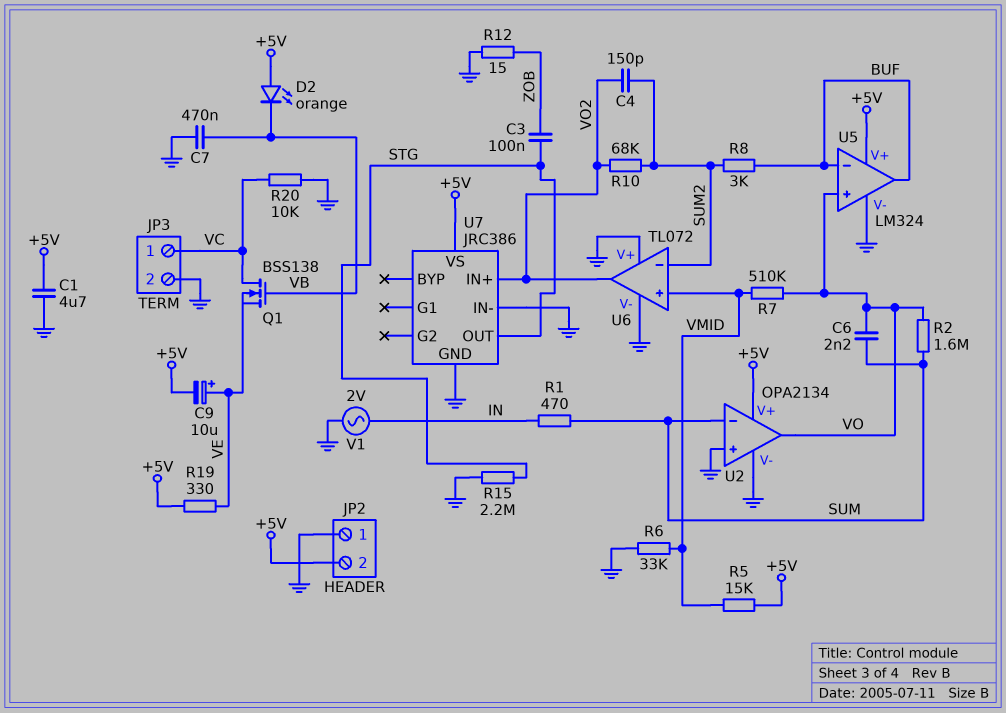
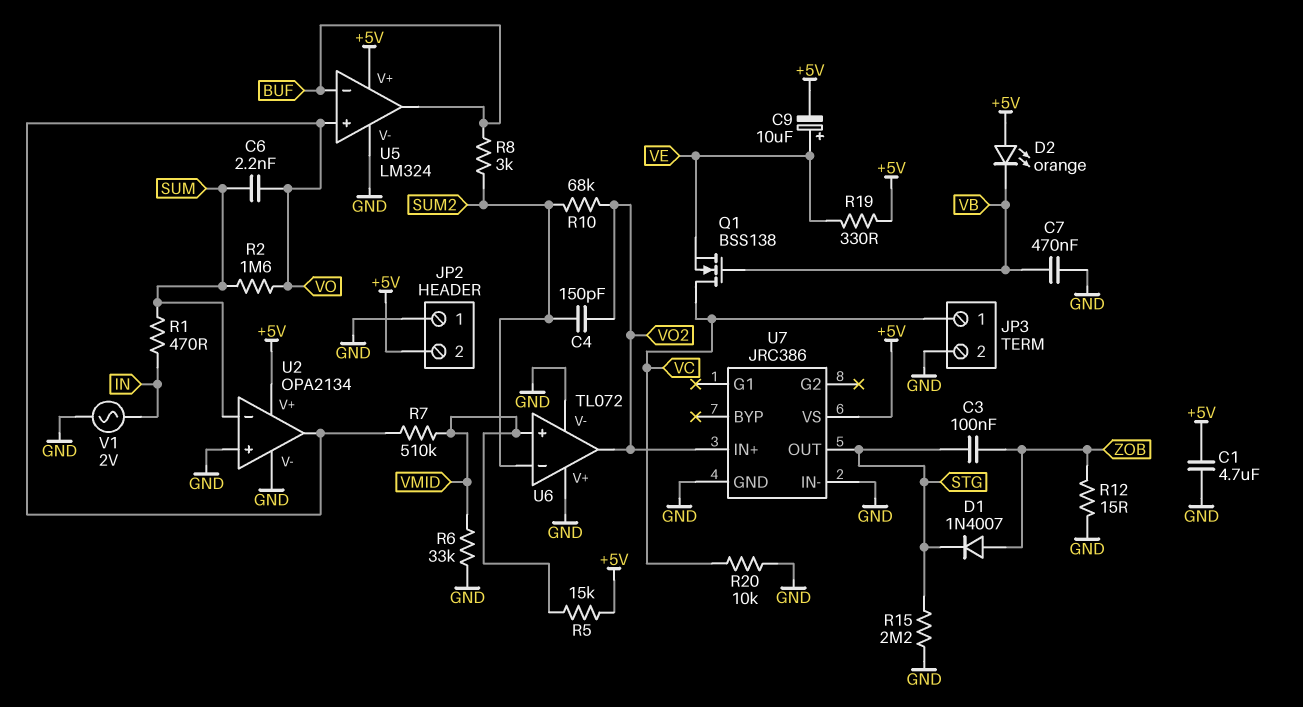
D1: none -> diode 1N4007 (A ZOB, K STG)

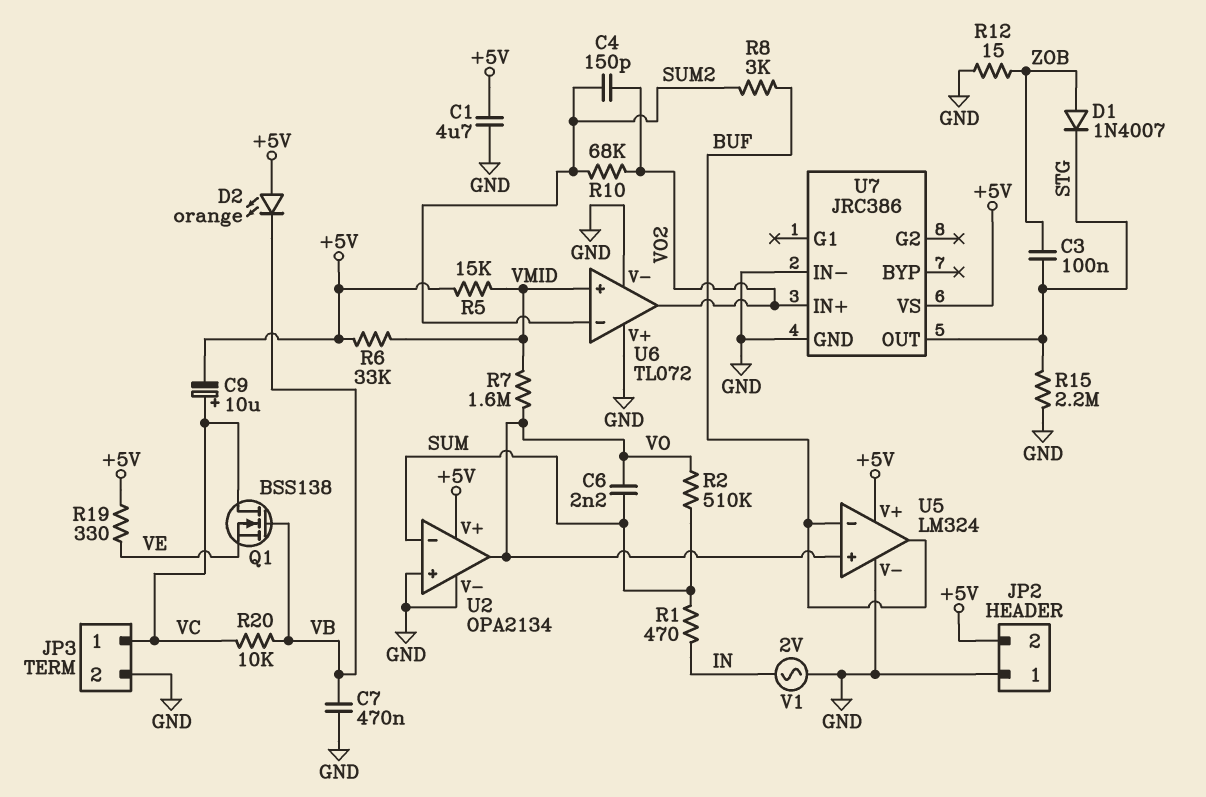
C9: 10uF (plus VE, minus +5V) -> 10uF (plus VC, minus +5V)
R2: 1.6M (SUM, VO) -> 510k (SUM, VO)
R6: 33k (GND, VMID) -> 33k (+5V, VMID)
R7: 510k (VMID, VO) -> 1.6M (VMID, VO)
R20: 10k (GND, VC) -> 10k (VB, VC)

